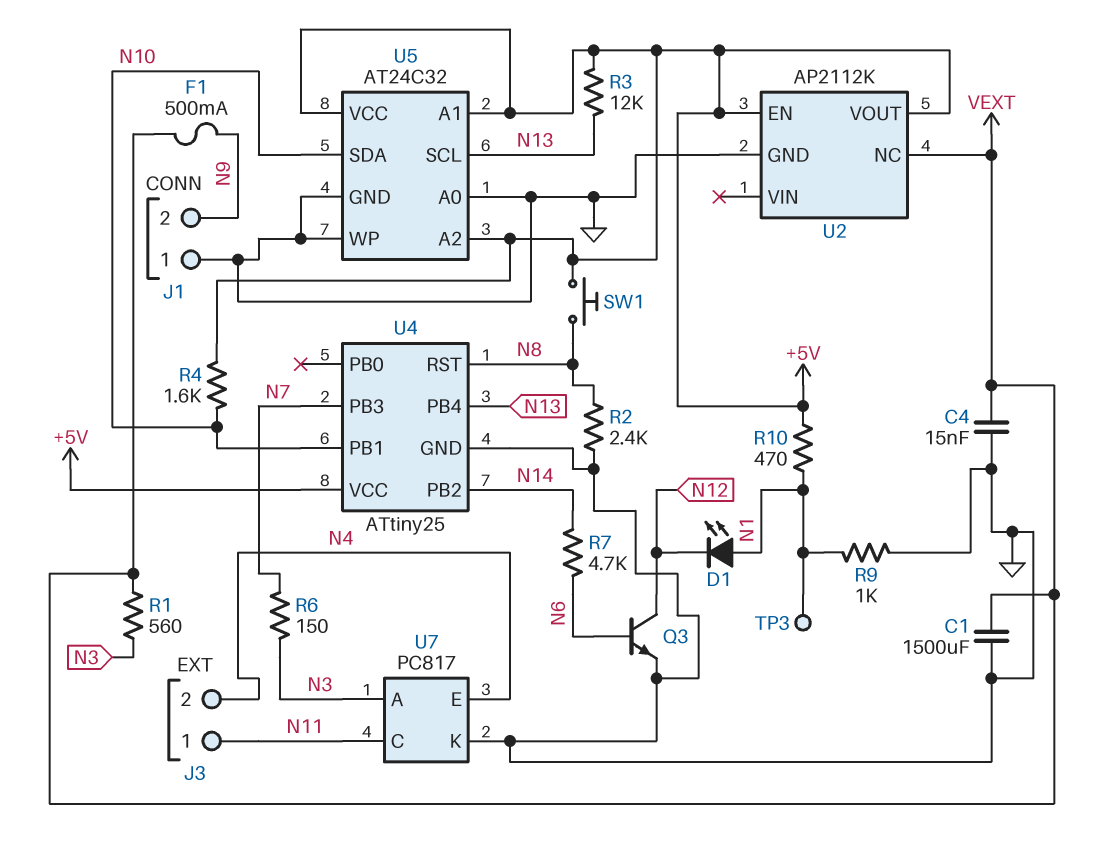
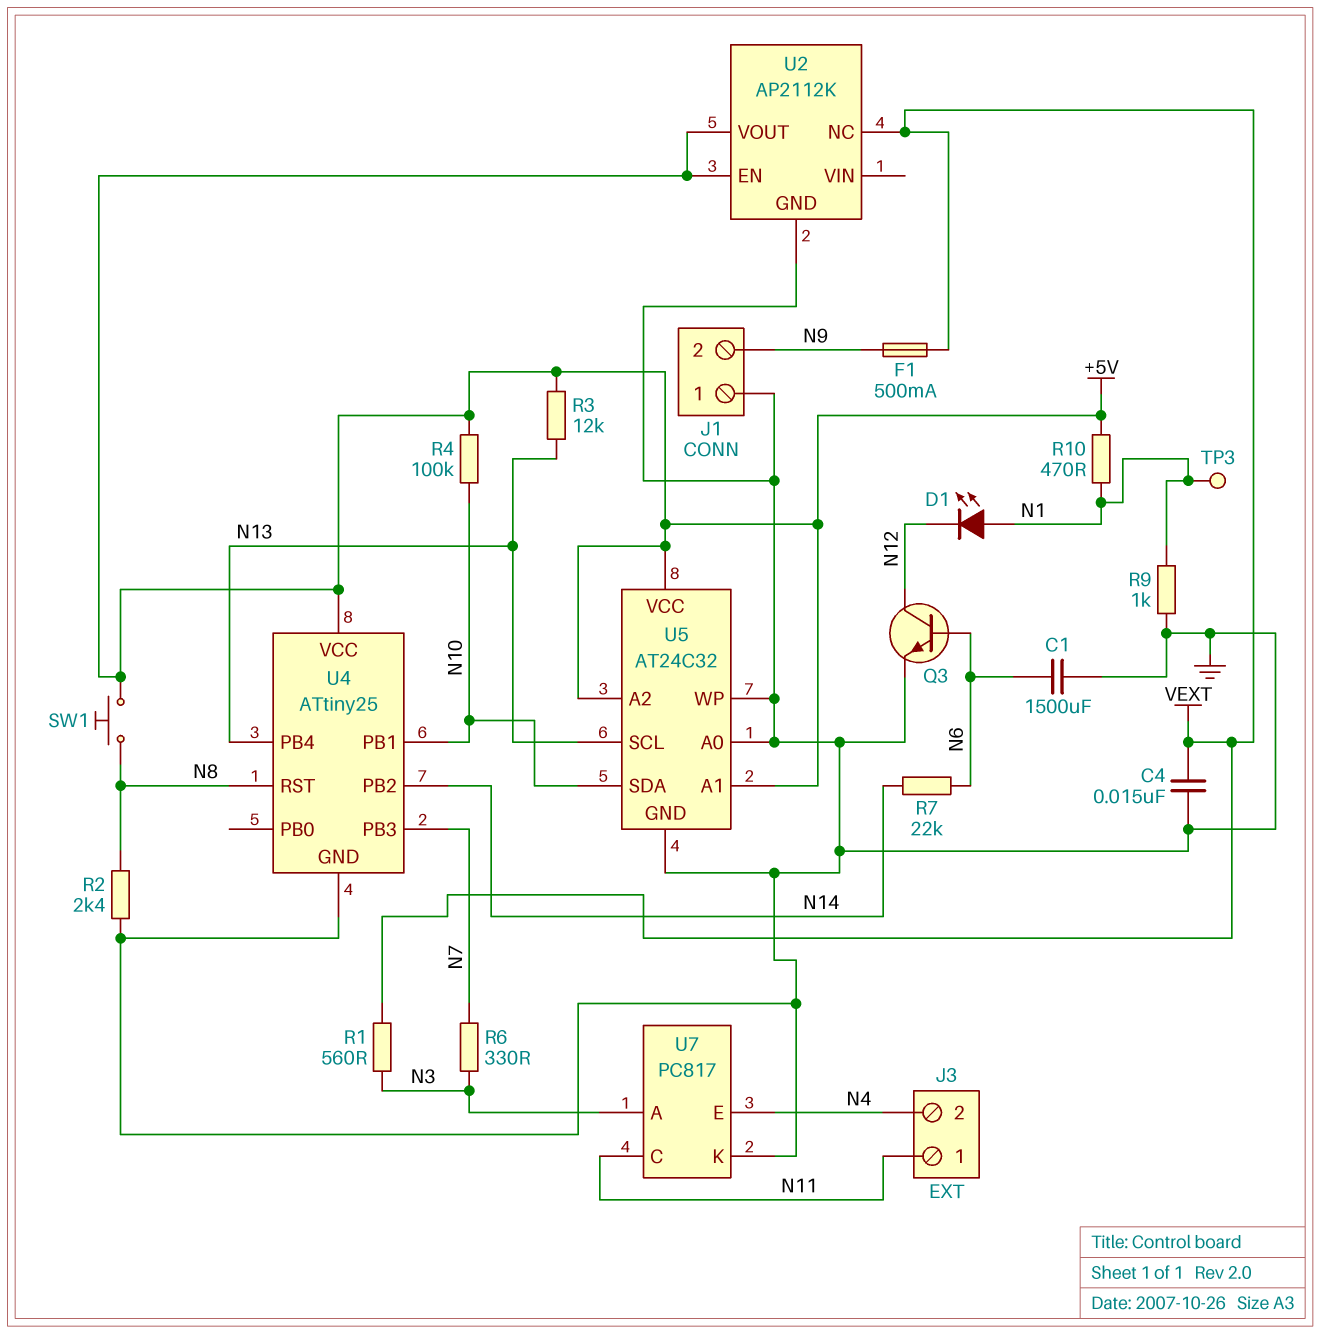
C1: 1500uF (GND, VEXT) -> 1500uF (GND, N6)
R4: 1.6k (+5V, N10) -> 100k (+5V, N10)
R6: 150 (N3, N7) -> 330 (N3, N7)
R7: 4.7k (N6, N14) -> 22k (N6, N14)

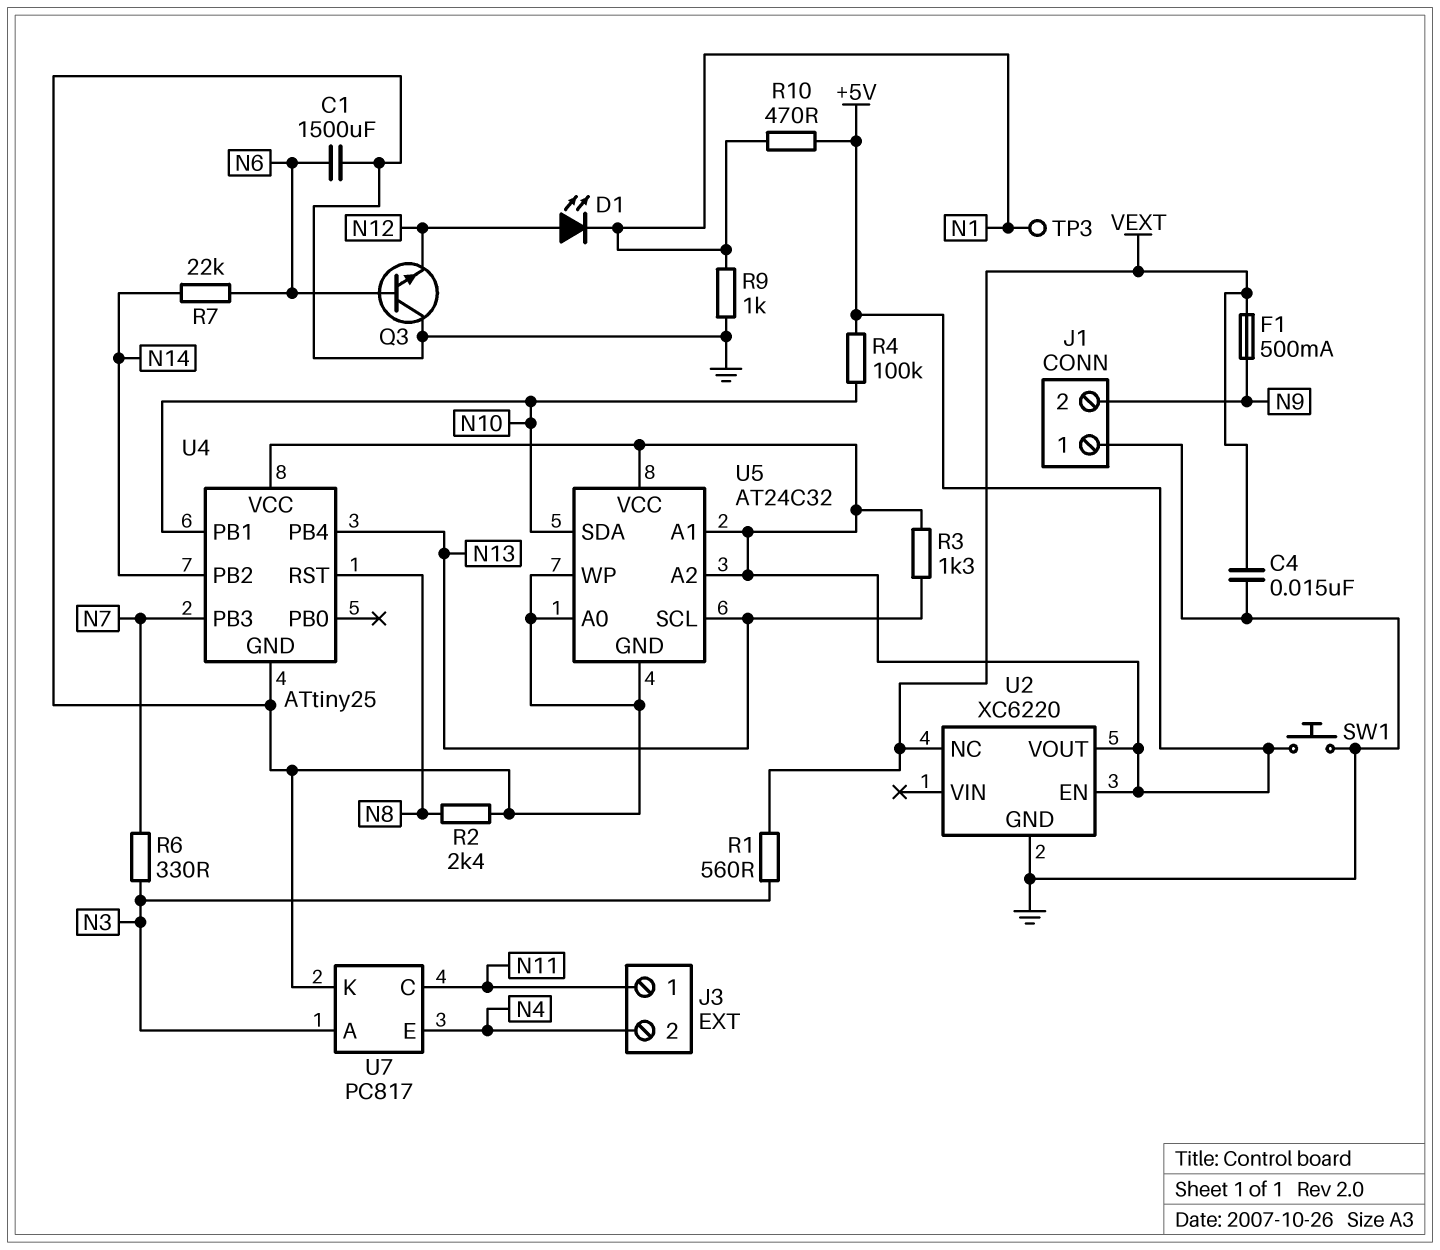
D1: LED (A N1, K N12) -> LED (A N12, K N1)
Q3: NPN (B N6, C N12, E GND) -> NPN (B N6, C GND, E N12)
R3: 12k (+5V, N13) -> 1.3k (+5V, N13)
SW1: button (+5V, N8) -> button (+5V, GND)
U2: AP2112K -> XC6220

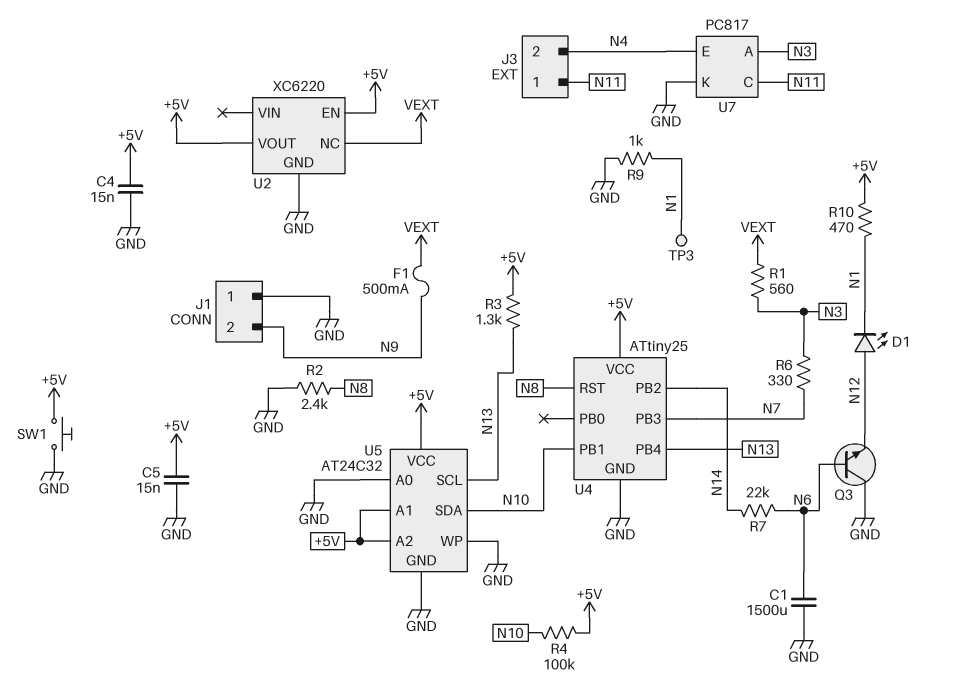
C4: 15nF (GND, VEXT) -> 15nF (+5V, GND)
C5: none -> 15nF (+5V, GND)

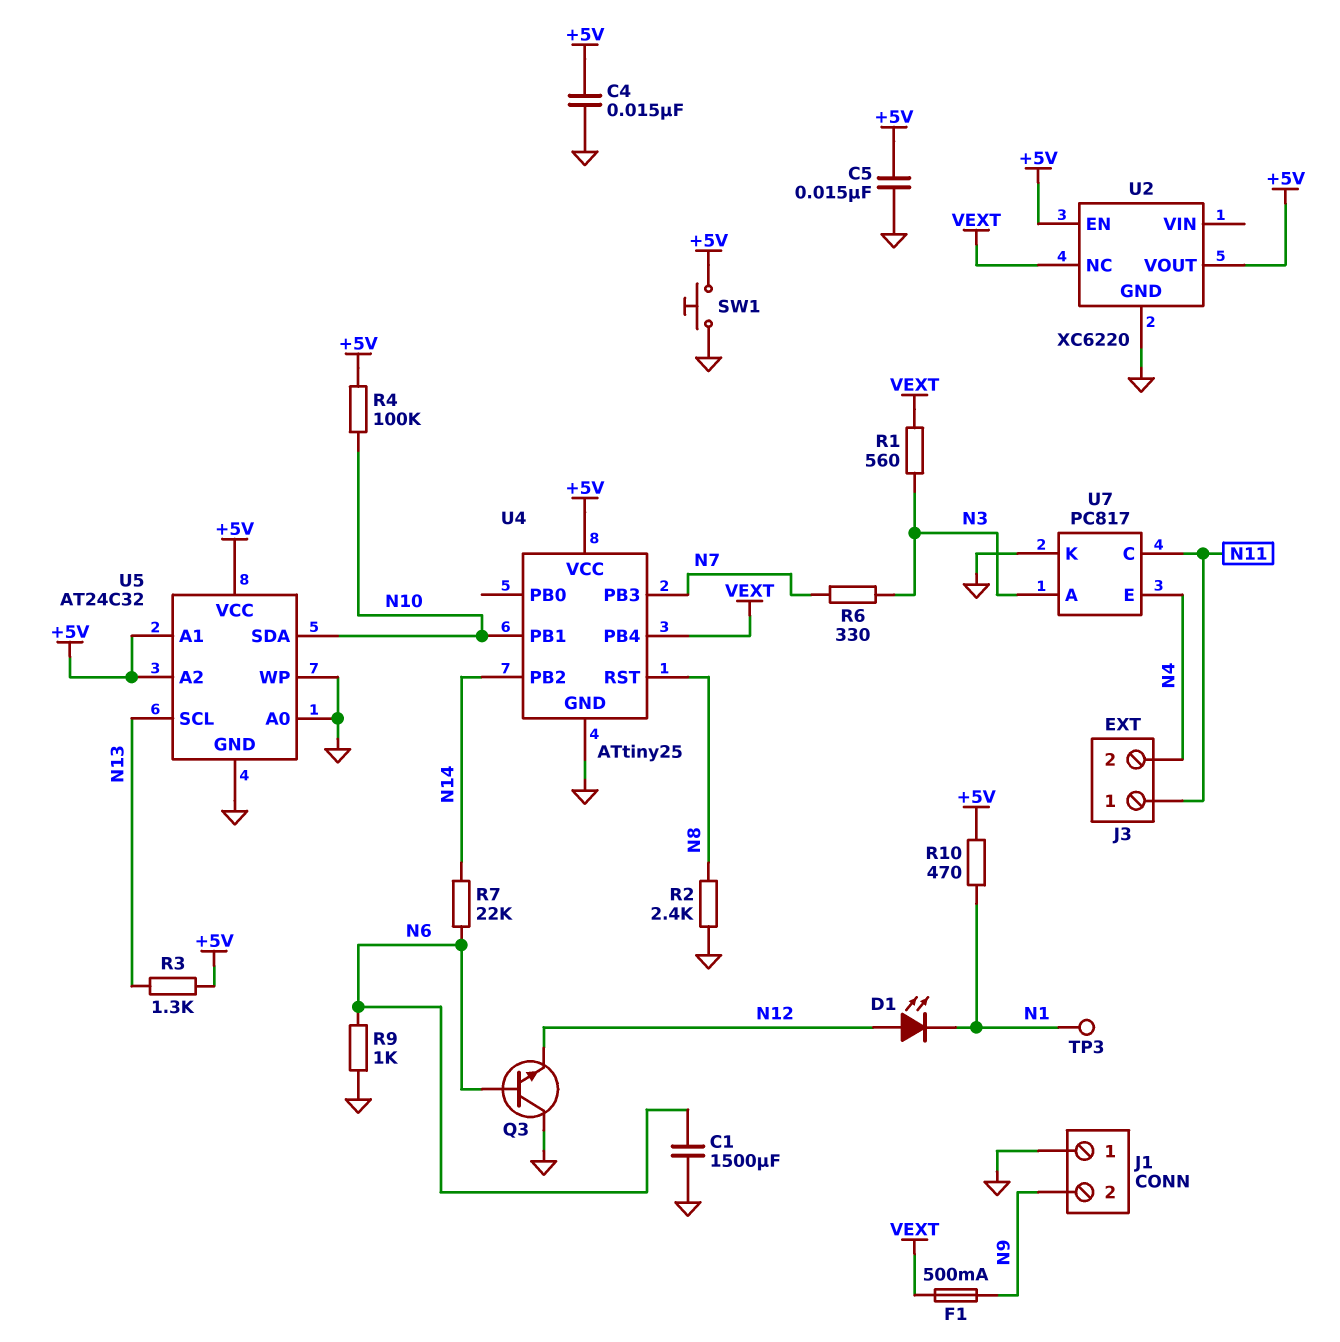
R9: 1k (GND, N1) -> 1k (GND, N6)
U4 pin PB4: N13 -> VEXT

